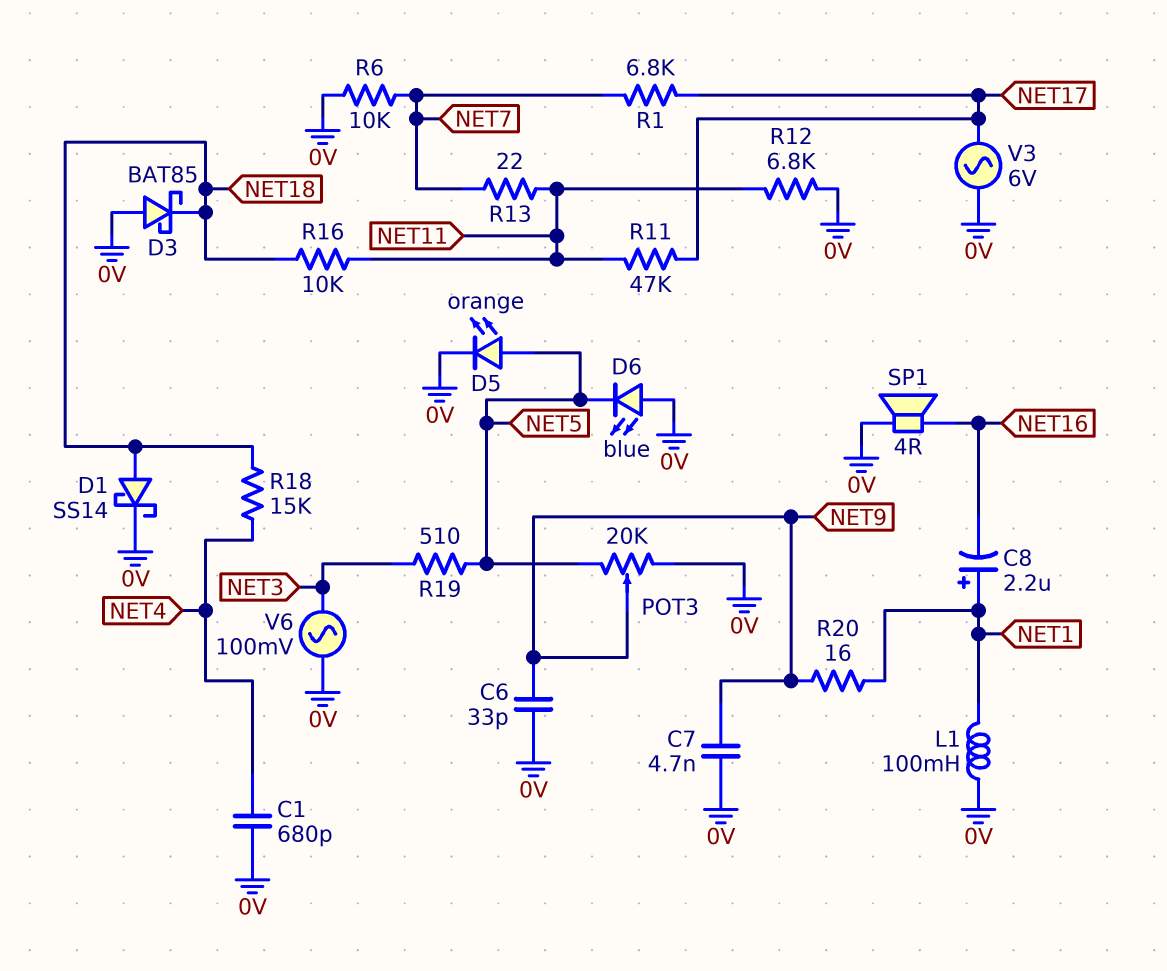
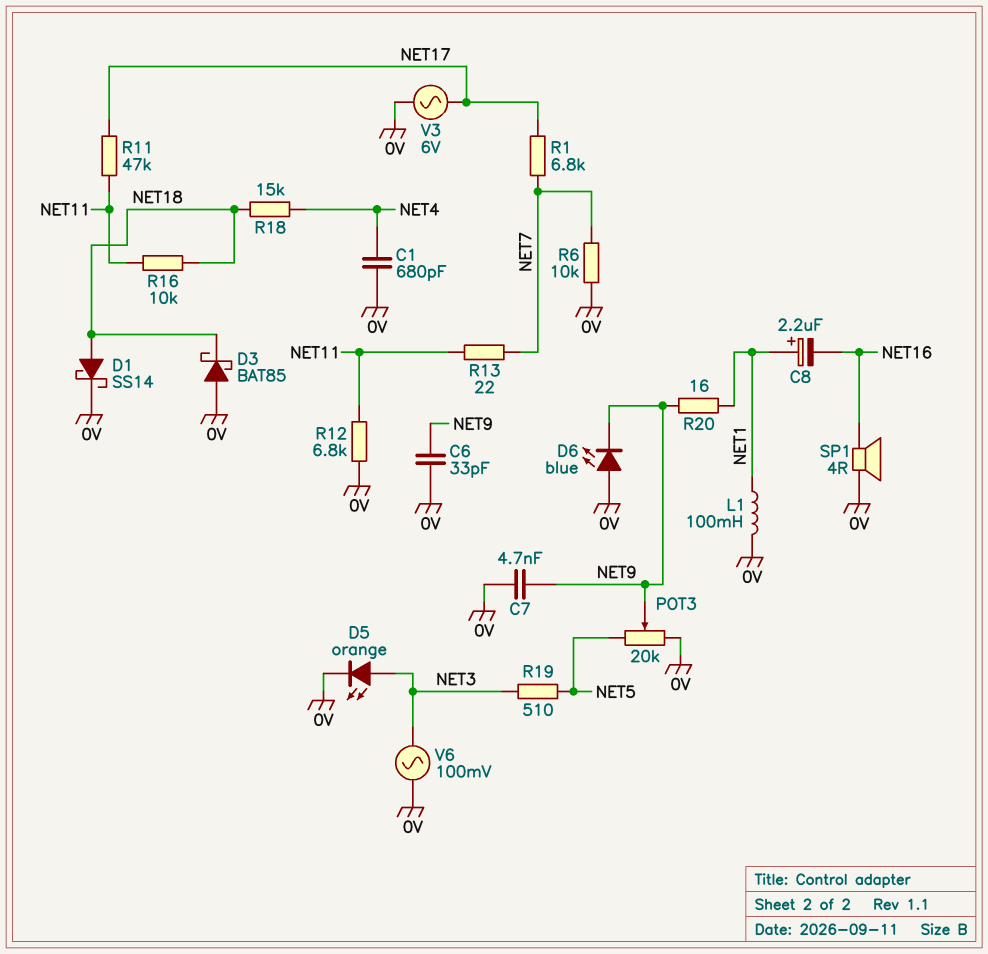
D5: LED orange (A NET5, K 0V) -> LED orange (A NET3, K 0V)
D6: LED blue (A 0V, K NET5) -> LED blue (A 0V, K NET9)

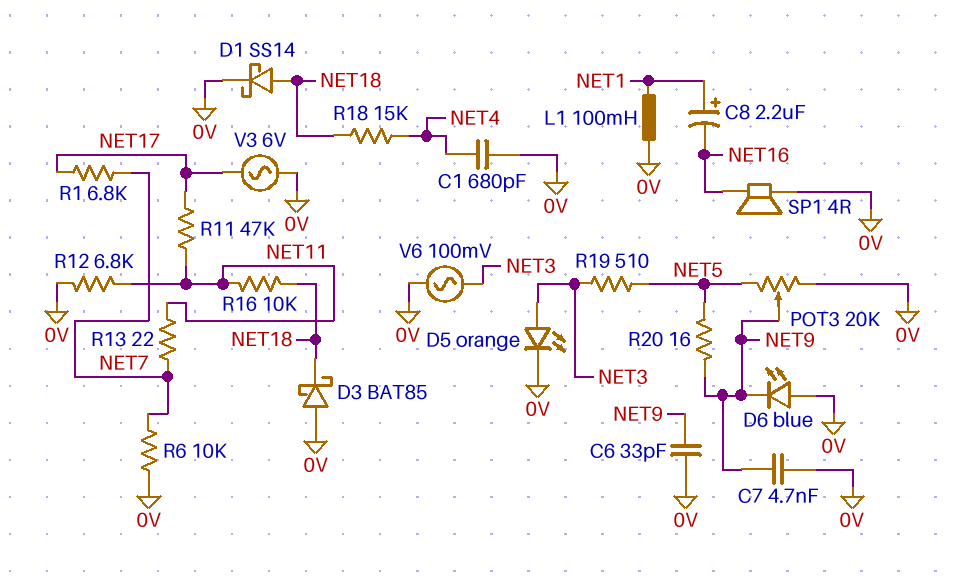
R20: 16 (NET1, NET9) -> 16 (NET5, NET9)

